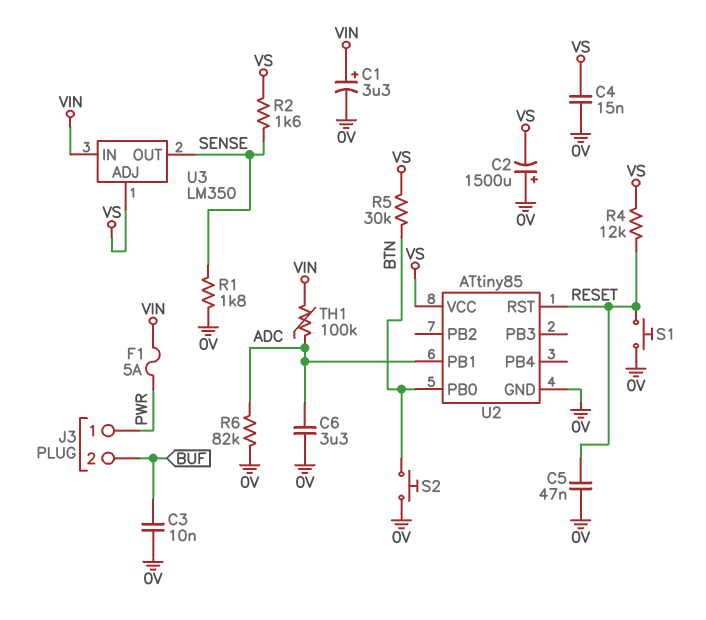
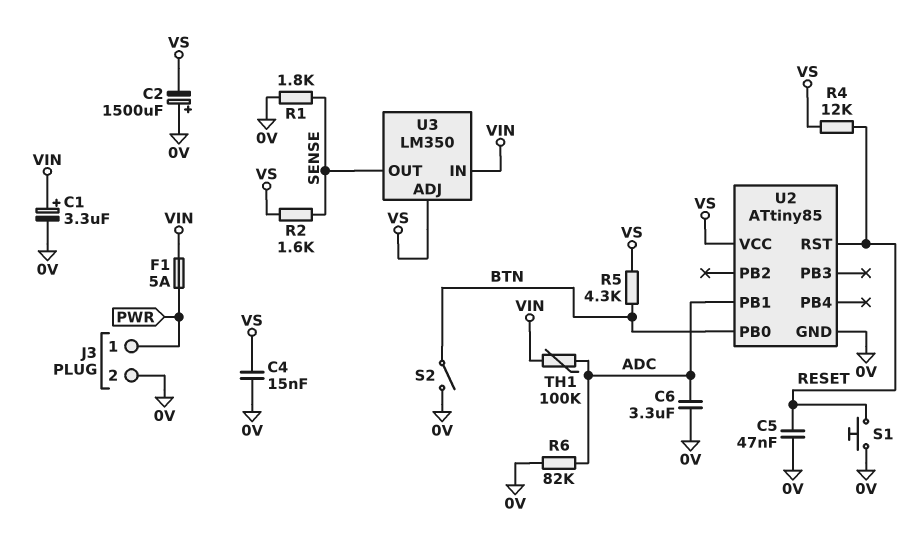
C3: 10nF (0V, BUF) -> none
J3 pin 2: BUF -> 0V
R5: 30k (BTN, VS) -> 4.3k (BTN, VS)
S2: button (0V, BTN) -> switch (0V, BTN)

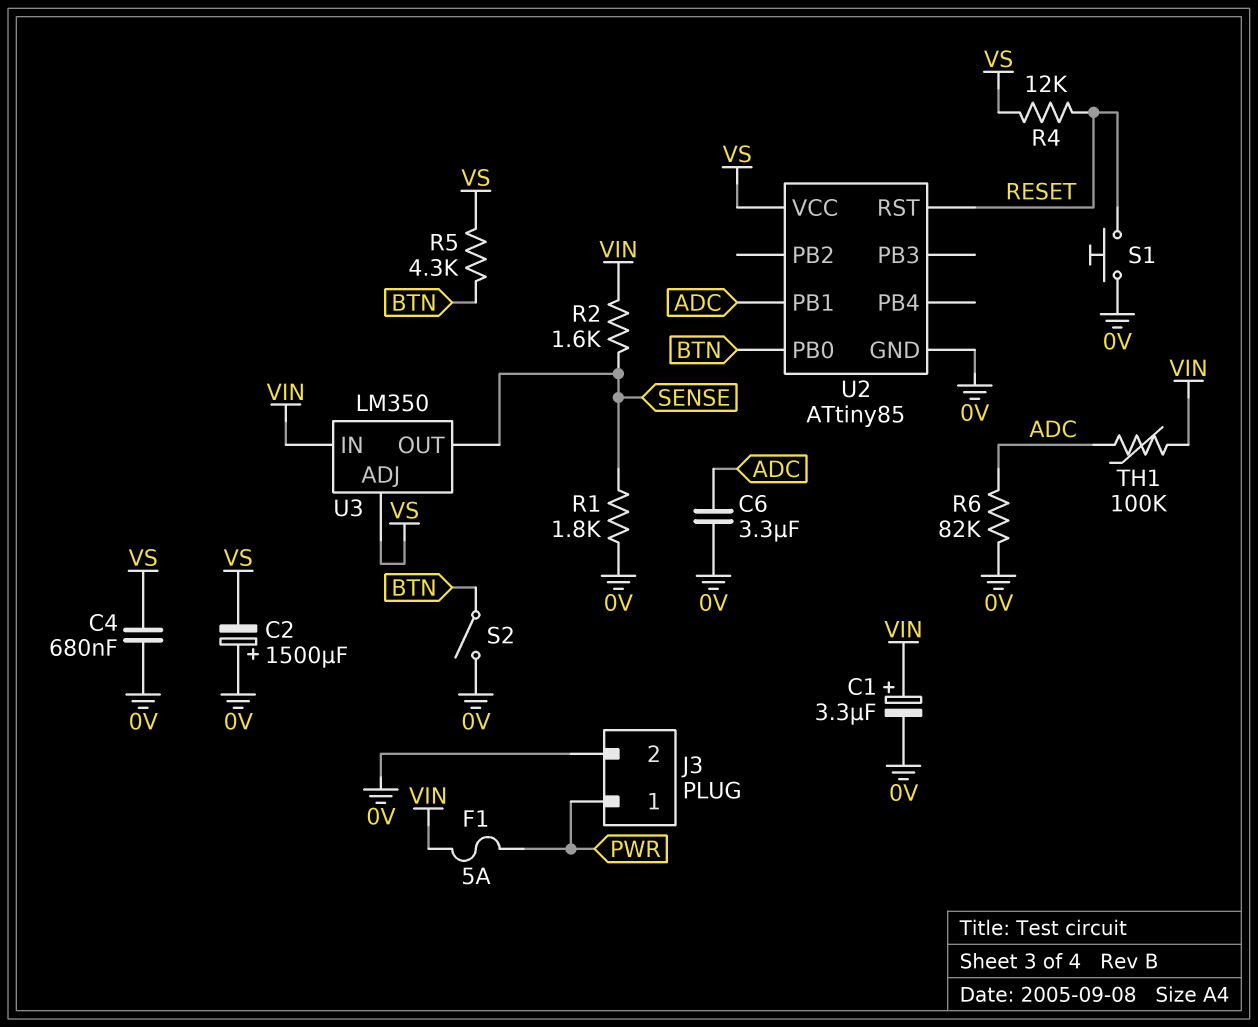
C4: 15nF (0V, VS) -> 680nF (0V, VS)
C5: 47nF (0V, RESET) -> none
R2: 1.6k (SENSE, VS) -> 1.6k (SENSE, VIN)

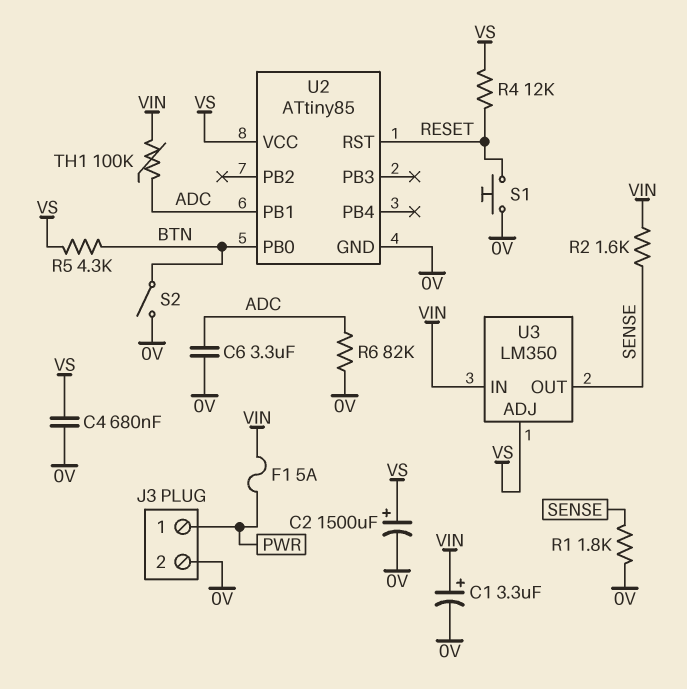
C2: 1500uF (plus 0V, minus VS) -> 1500uF (plus VS, minus 0V)

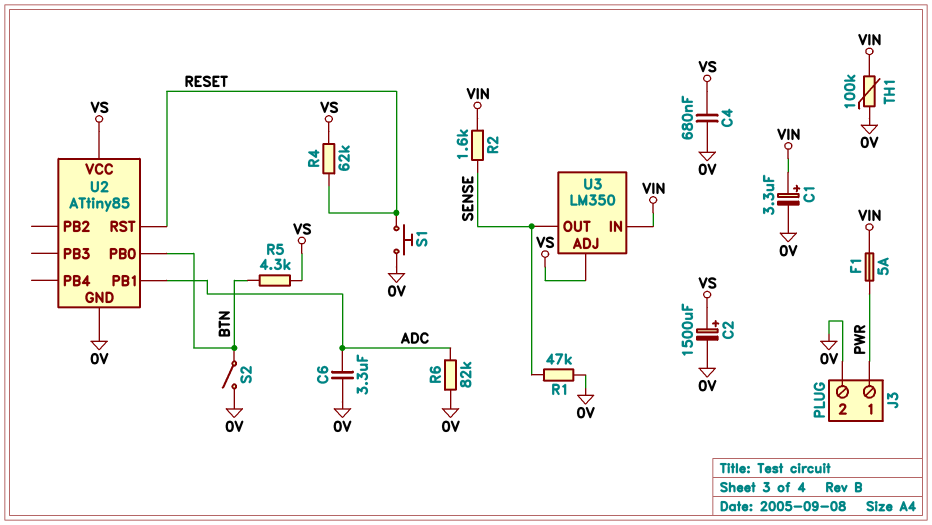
R1: 1.8k (0V, SENSE) -> 47k (0V, SENSE)
R4: 12k (RESET, VS) -> 62k (RESET, VS)
TH1: 100k (ADC, VIN) -> 100k (0V, VIN)

